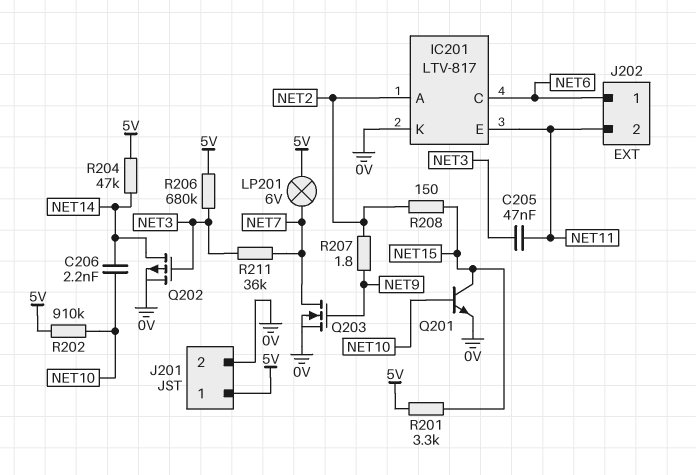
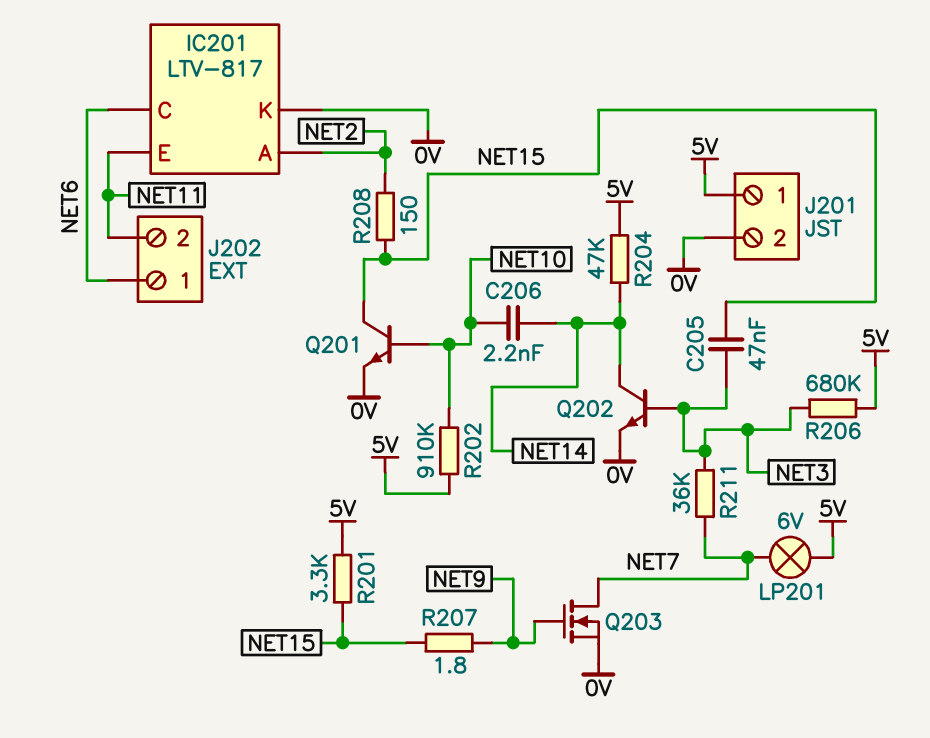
C205: 47nF (NET3, NET11) -> 47nF (NET3, NET15)
Q202: PMOS (G NET3, D NET14, S 0V) -> NPN (B NET3, C NET14, E 0V)
R207: 1.8 (NET2, NET9) -> 1.8 (NET9, NET15)

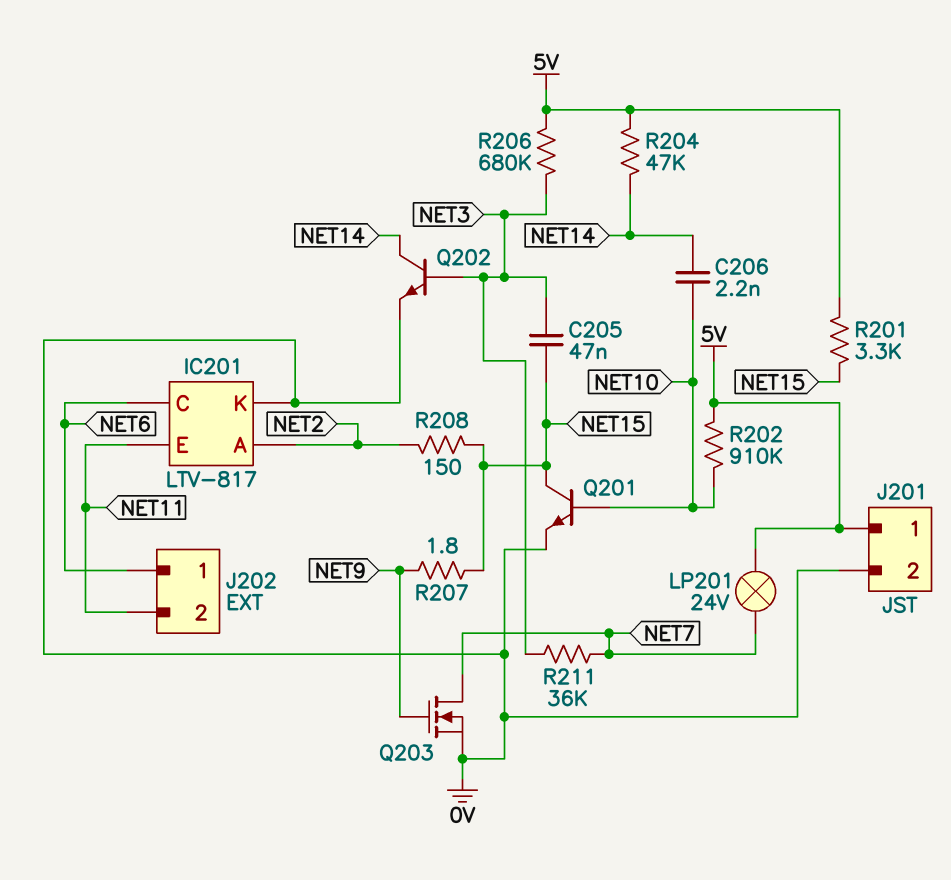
LP201: lamp 6V (5V, NET7) -> lamp 24V (5V, NET7)

